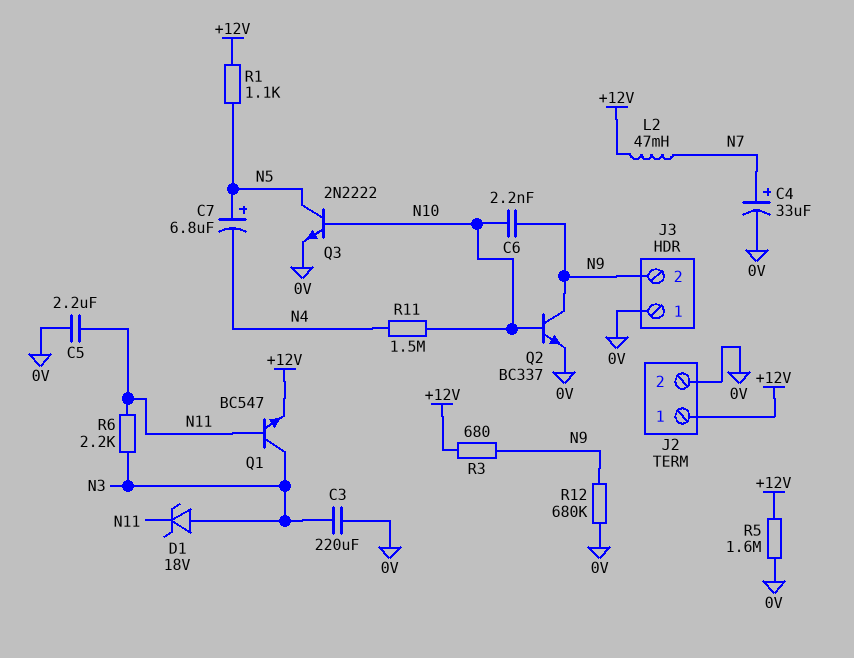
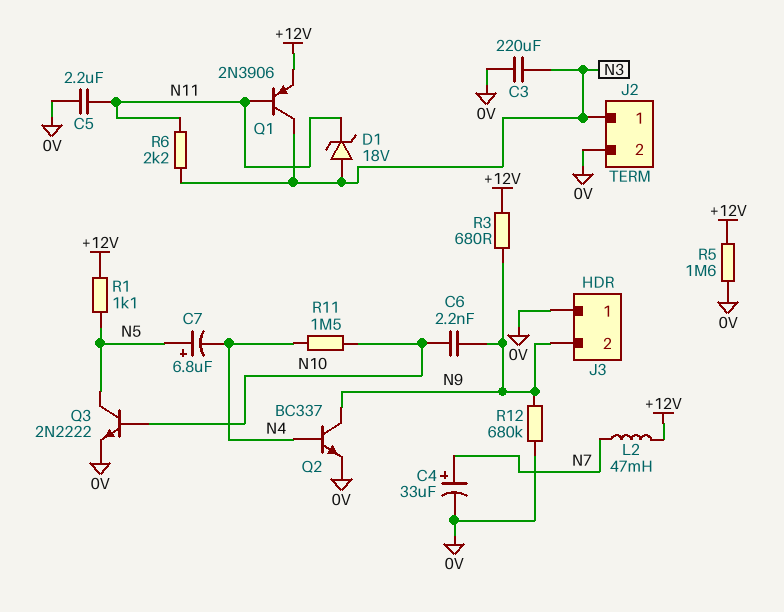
J2 pin 1: +12V -> N3
Q1: NPN BC547 (B N11, C N3, E +12V) -> PNP 2N3906 (B N11, C N3, E +12V)
Q2: NPN BC337 (B N10, C N9, E 0V) -> NPN BC337 (B N4, C N9, E 0V)

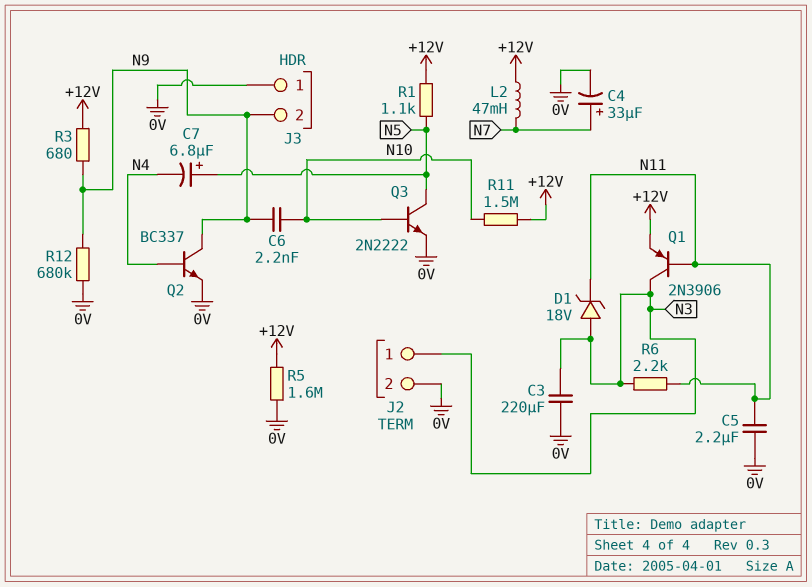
R11: 1.5M (N4, N10) -> 1.5M (+12V, N10)

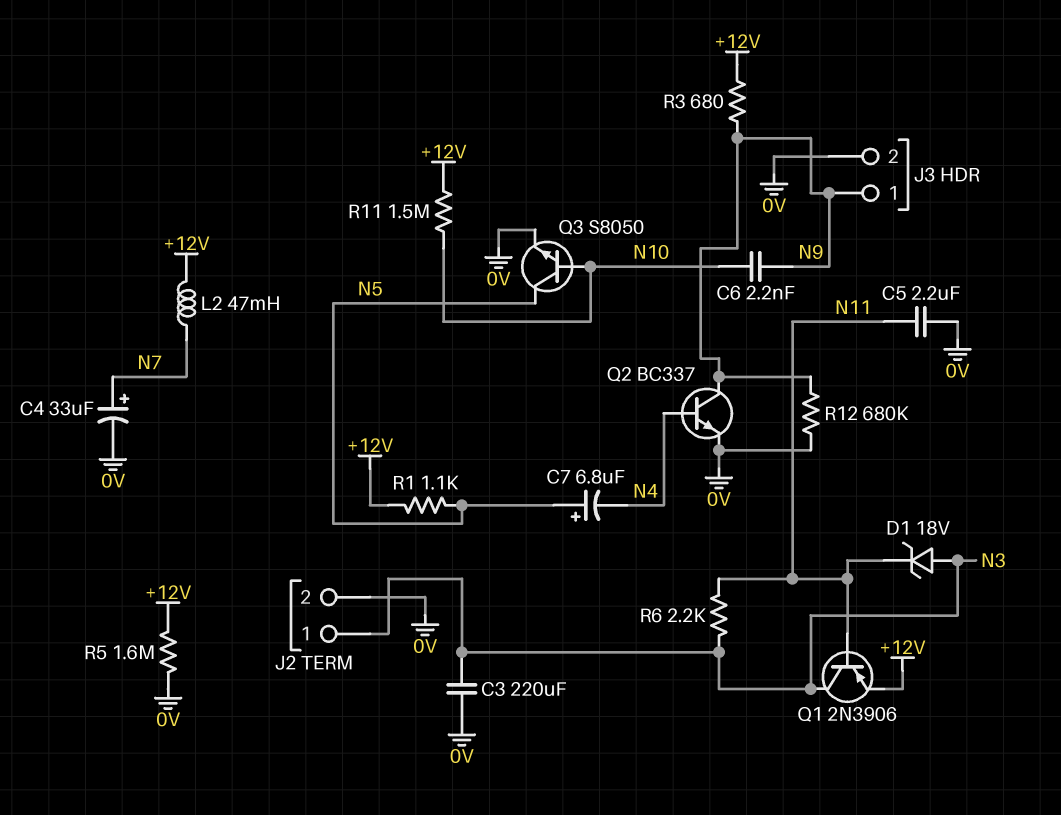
J3 pin 1: 0V -> N9
J3 pin 2: N9 -> 0V
Q3: NPN 2N2222 (B N10, C N5, E 0V) -> NPN S8050 (B N10, C N5, E 0V)

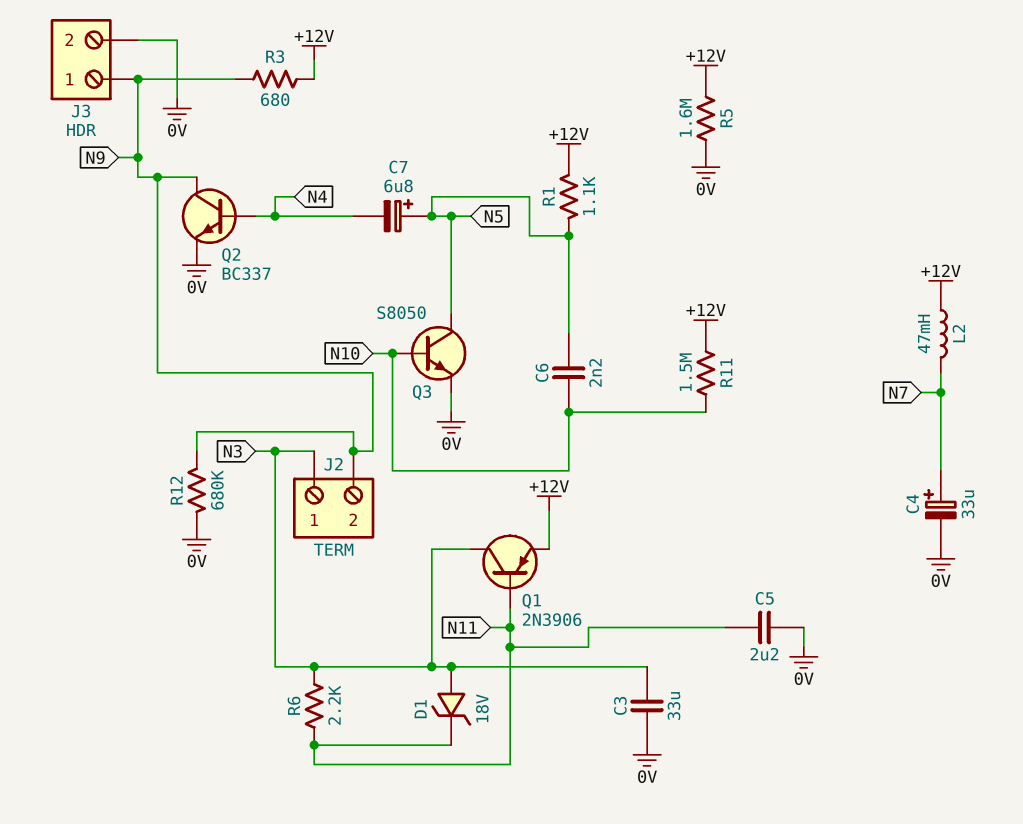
C3: 220uF (0V, N3) -> 33uF (0V, N3)
C6: 2.2nF (N9, N10) -> 2.2nF (N5, N10)
J2 pin 2: 0V -> N9

